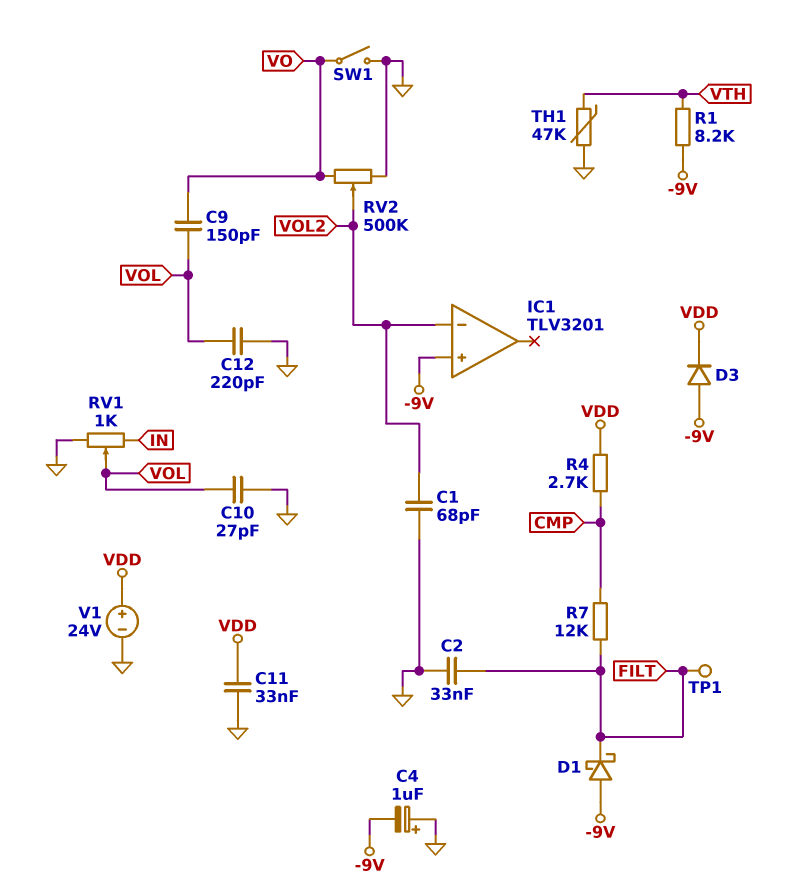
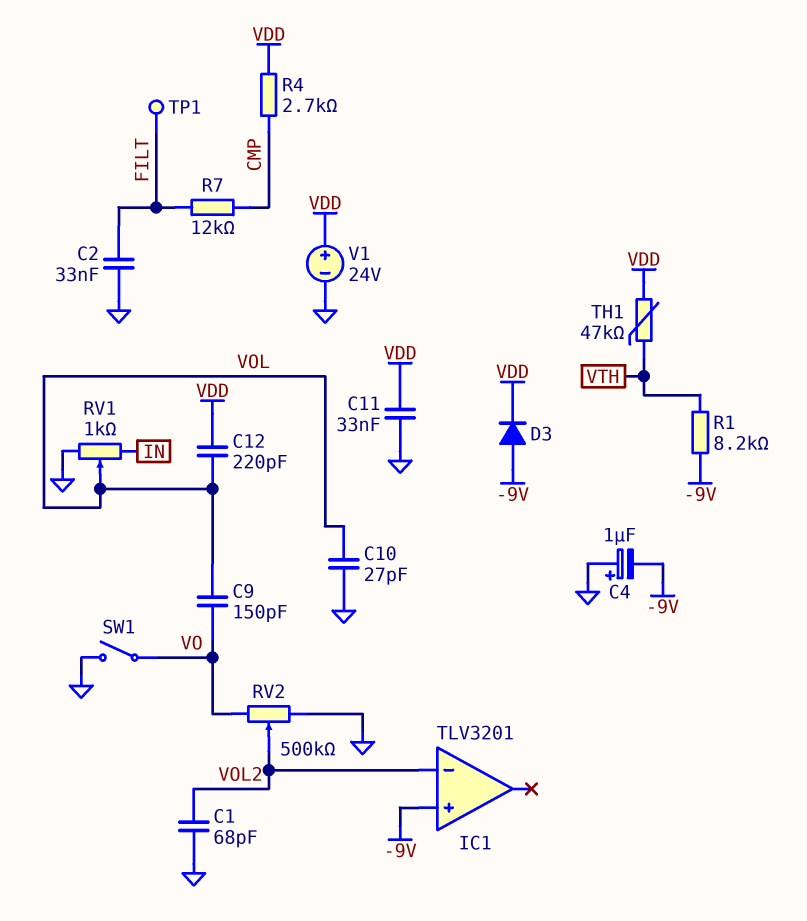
C12: 220pF (GND, VOL) -> 220pF (VDD, VOL)
D1: schottky (A -9V, K FILT) -> none
TH1: 47k (GND, VTH) -> 47k (VDD, VTH)

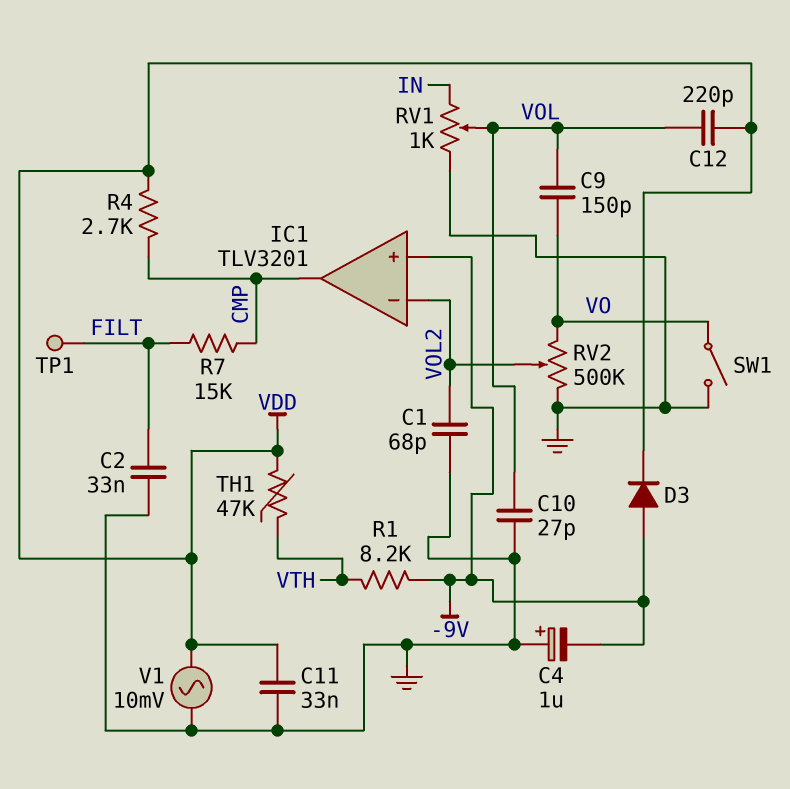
IC1 pin out: none -> CMP
R7: 12k (CMP, FILT) -> 15k (CMP, FILT)
V1: 24V (plus VDD, minus GND) -> AC 10mV (GND, VDD)

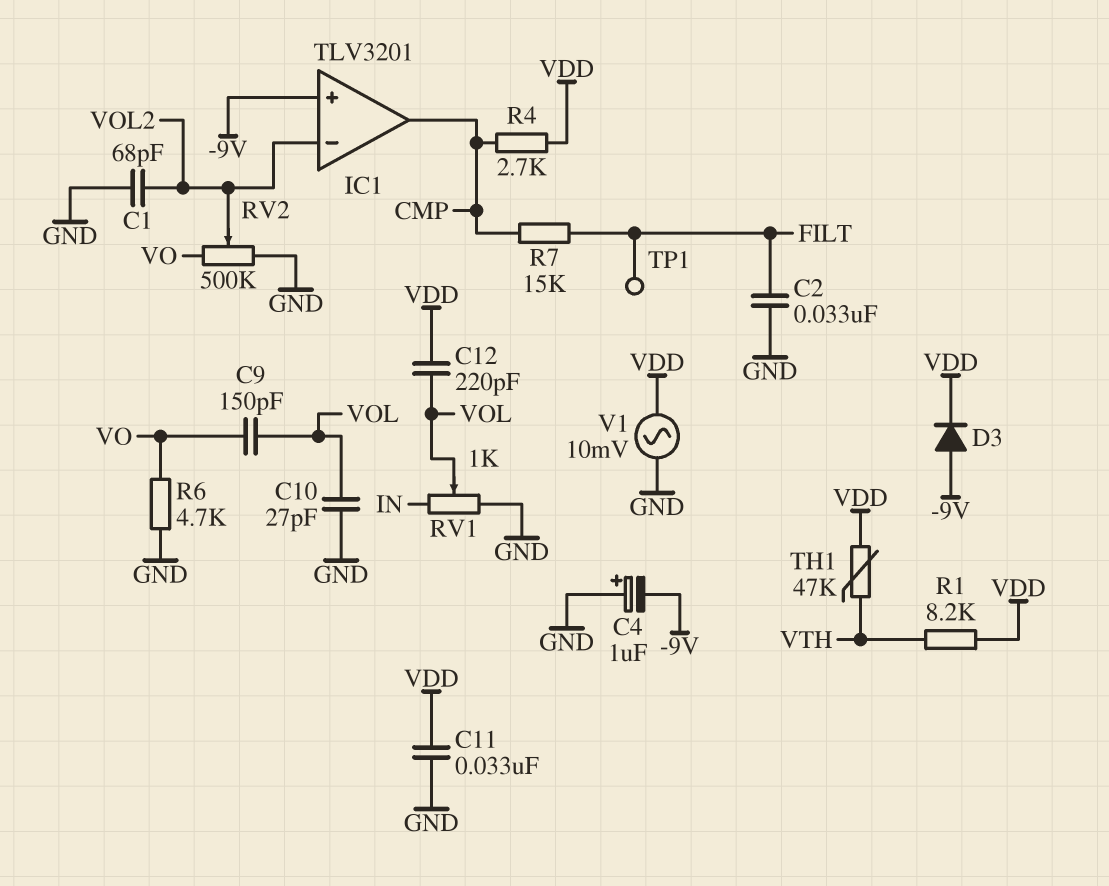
R1: 8.2k (-9V, VTH) -> 8.2k (VDD, VTH)
R6: none -> 4.7k (GND, VO)
SW1: switch (GND, VO) -> none

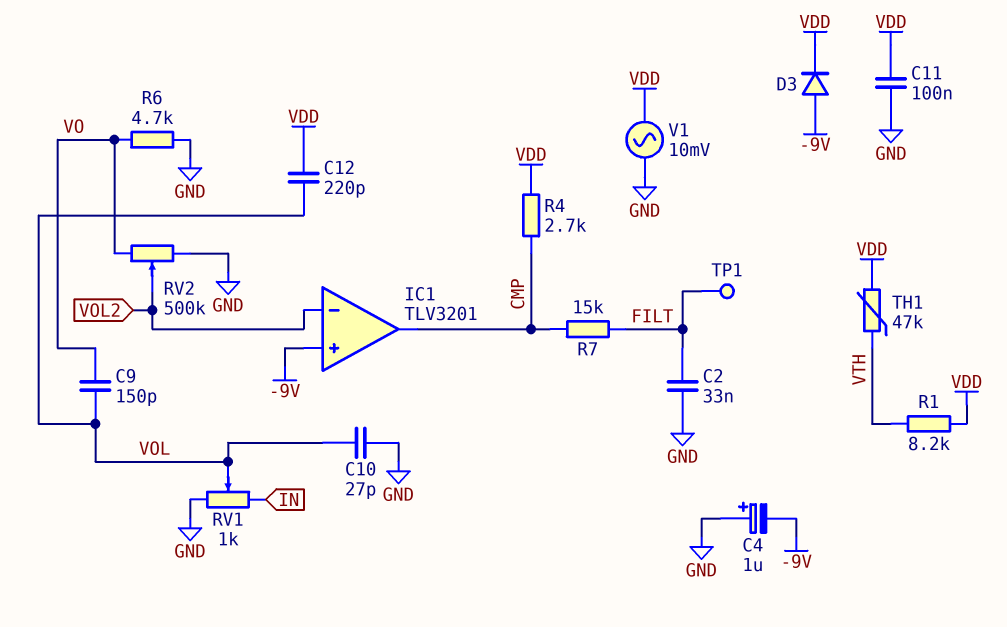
C1: 68pF (GND, VOL2) -> none
C11: 33nF (GND, VDD) -> 100nF (GND, VDD)

